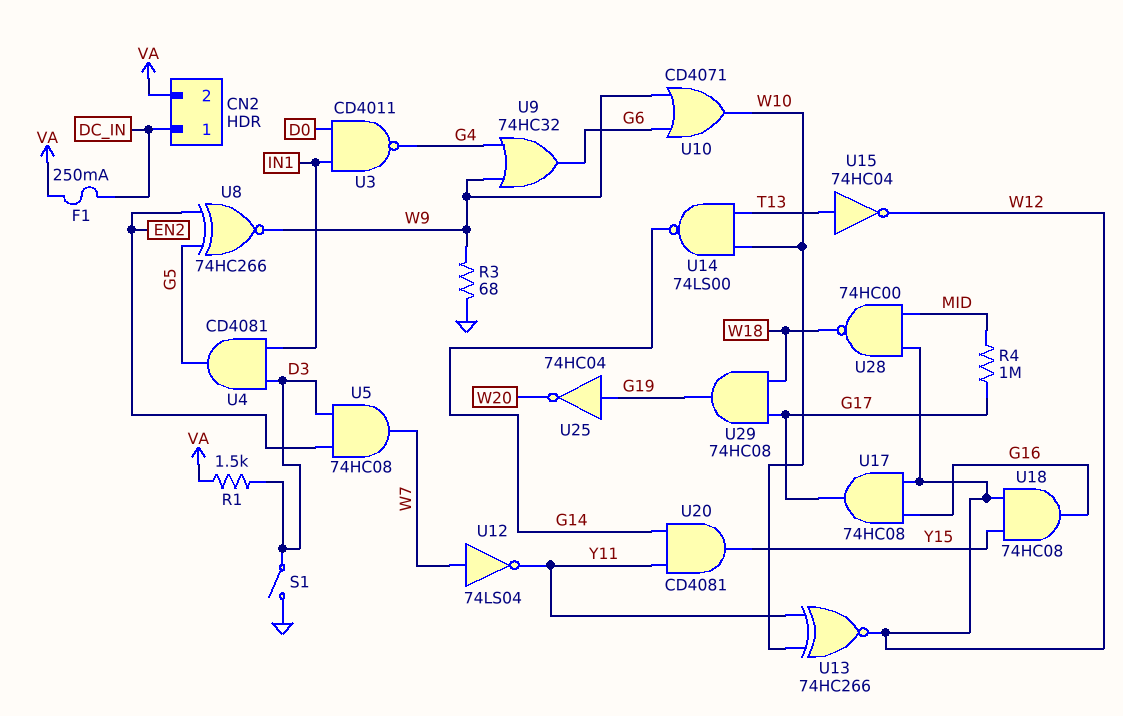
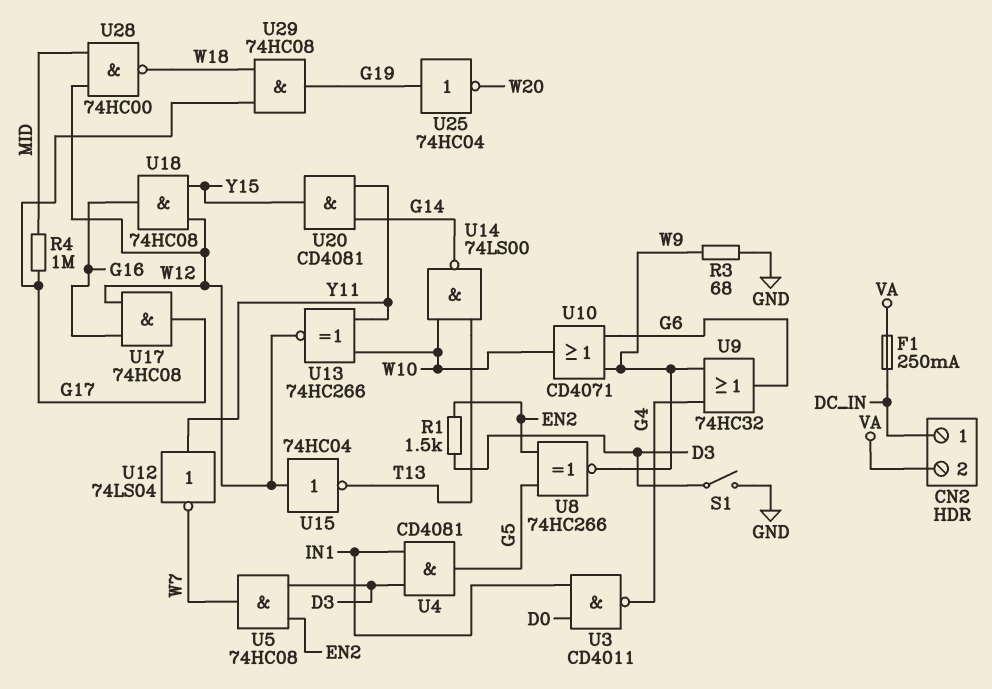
R1: 1.5k (D3, VA) -> 1.5k (D3, EN2)
U12: NOT 74LS04 (in W7, out Y11) -> NOT 74LS04 (in Y11, out W7)
U15: NOT 74HC04 (in T13, out W12) -> NOT 74HC04 (in W12, out T13)

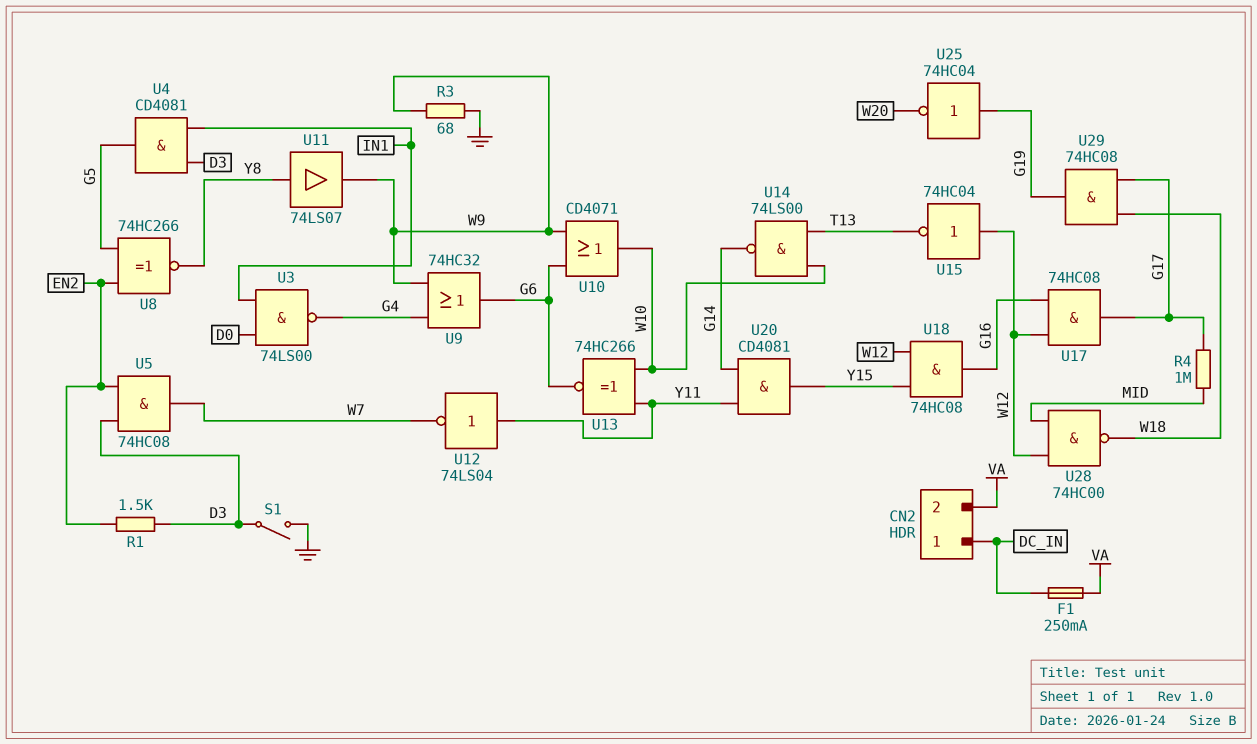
U3: NAND CD4011 (in D0, in IN1, out G4) -> NAND 74LS00 (in D0, in IN1, out G4)
U8: XNOR 74HC266 (in EN2, in G5, out W9) -> XNOR 74HC266 (in EN2, in G5, out Y8)
U11: none -> buffer 74LS07 (in Y8, out W9)
U13: XNOR 74HC266 (in W10, in Y11, out W12) -> XNOR 74HC266 (in W10, in Y11, out G6)

